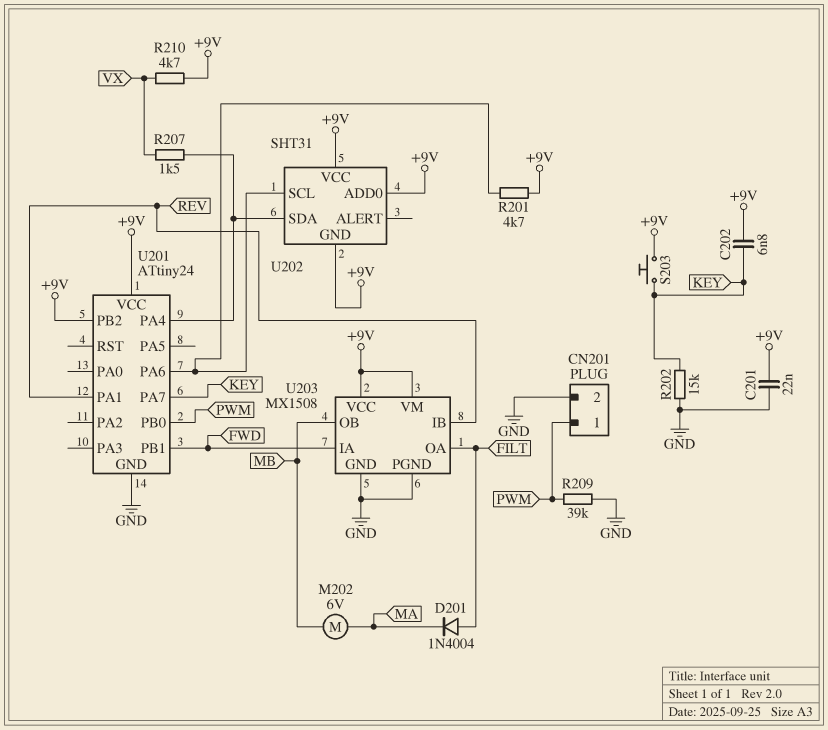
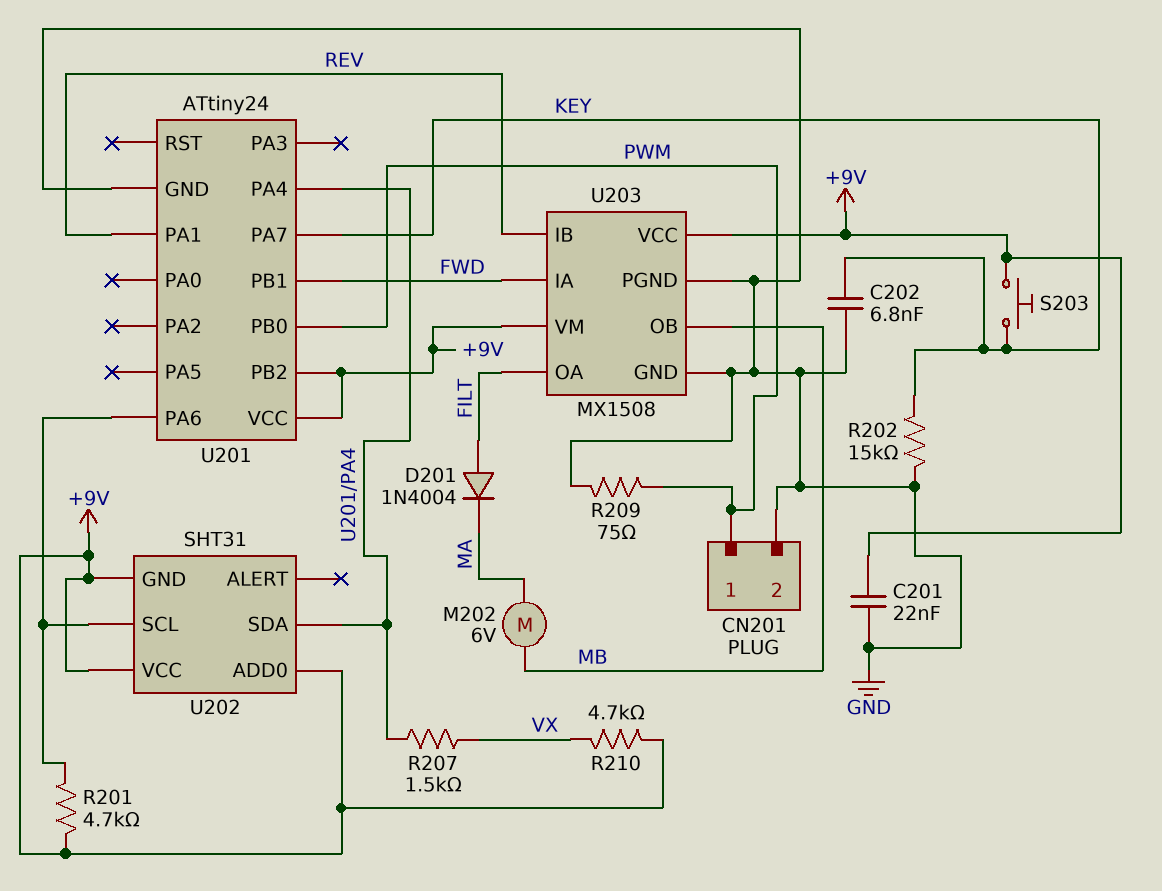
C202: 6.8nF (+9V, KEY) -> 6.8nF (GND, KEY)
R209: 39k (GND, PWM) -> 75 (GND, PWM)

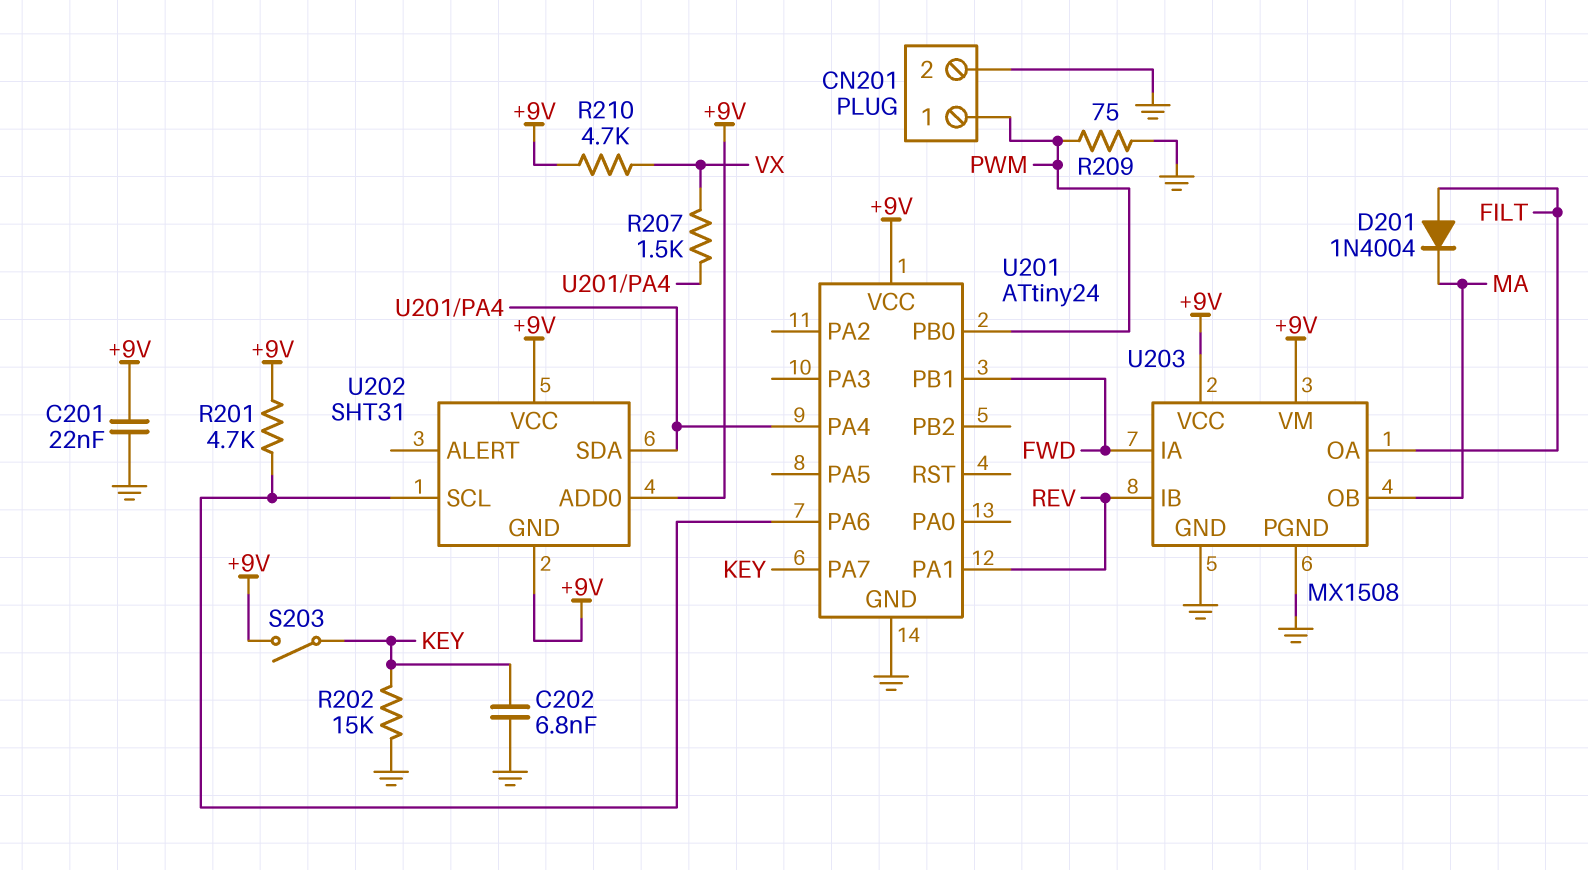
M202: motor 6V (MA, MB) -> none
S203: button (+9V, KEY) -> switch (+9V, KEY)
U201 pin PB2: +9V -> none
U203 pin OB: MB -> MA

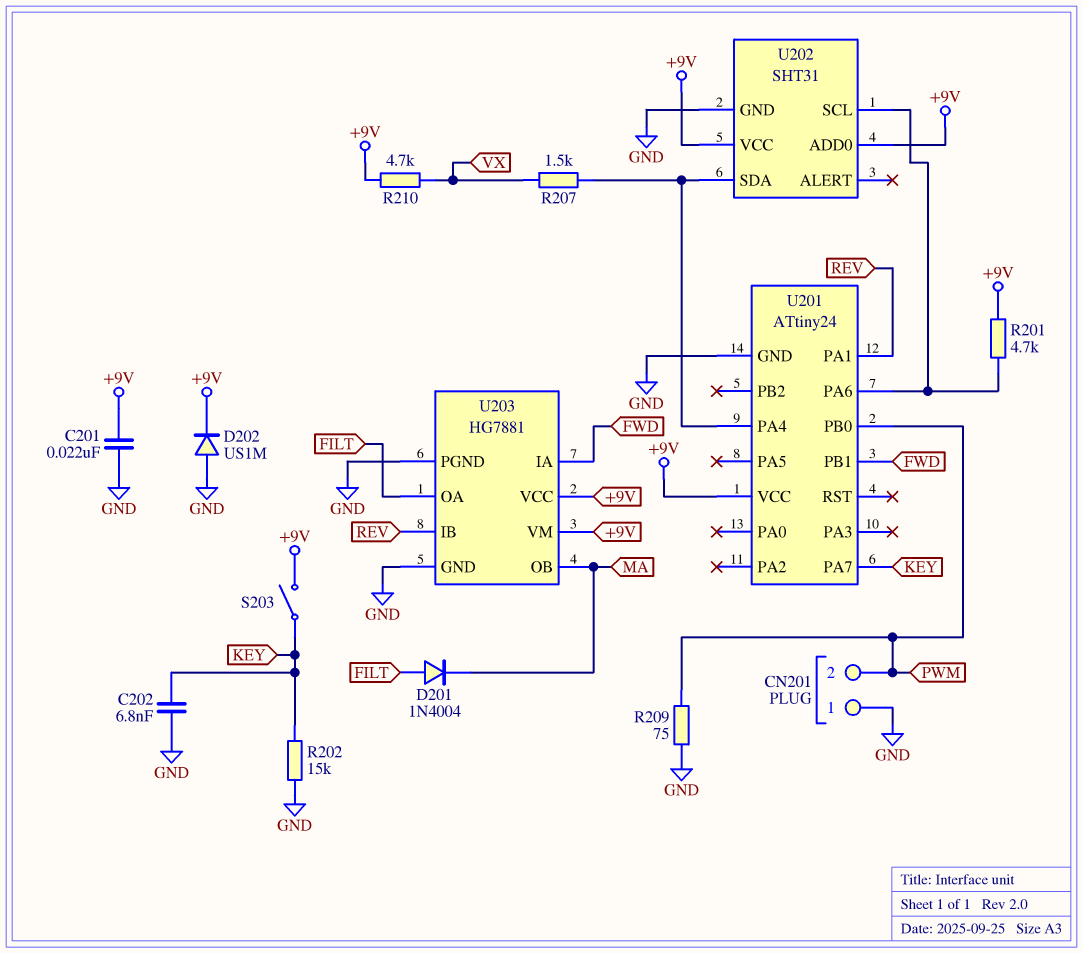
CN201 pin 1: PWM -> GND
CN201 pin 2: GND -> PWM
D202: none -> diode US1M (A GND, K +9V)
U202 pin GND: +9V -> GND
U203: MX1508 -> HG7881

